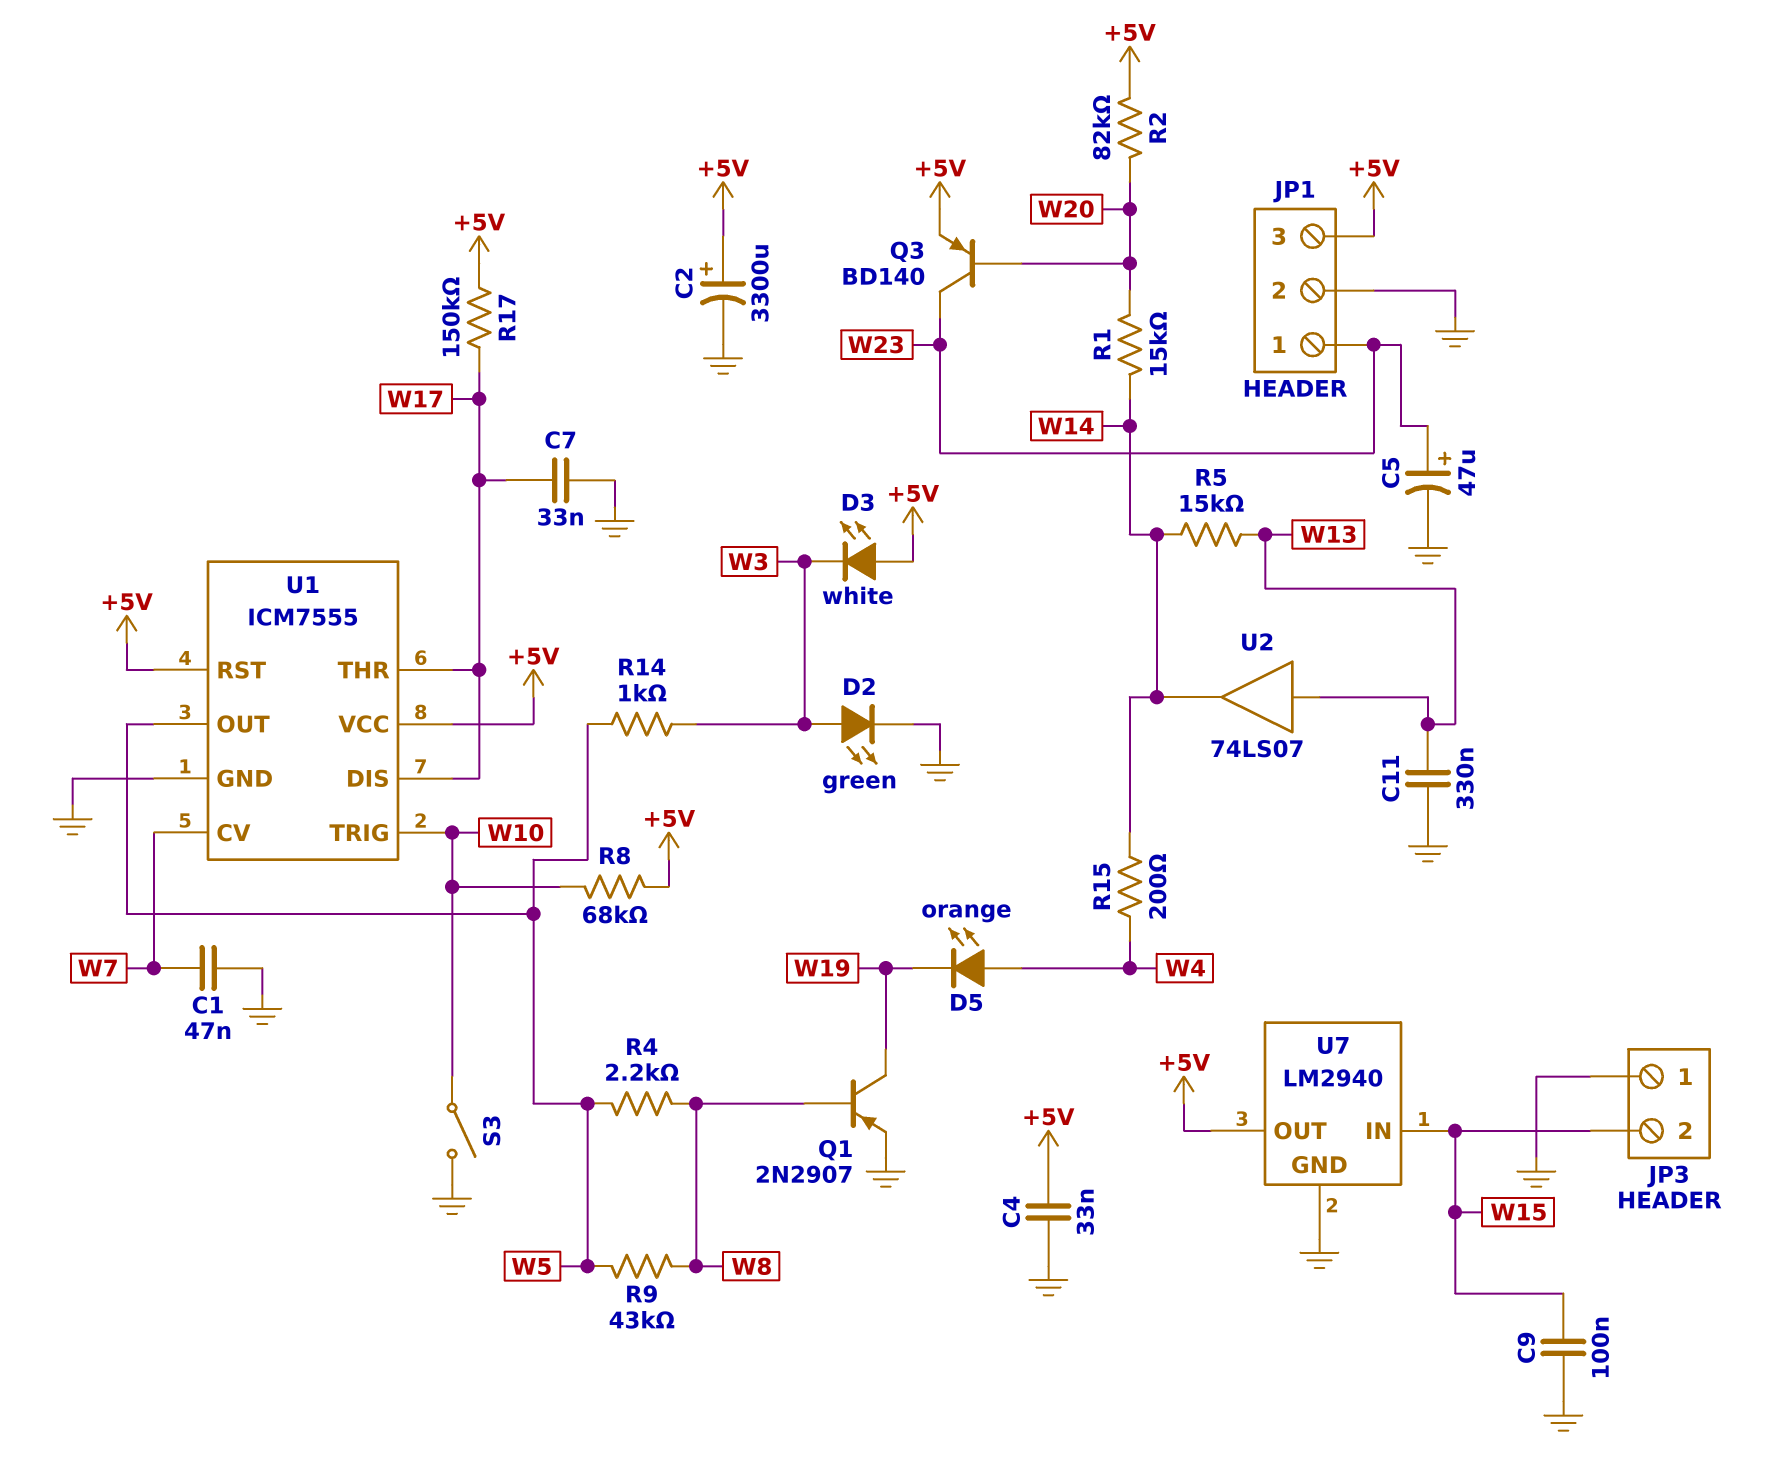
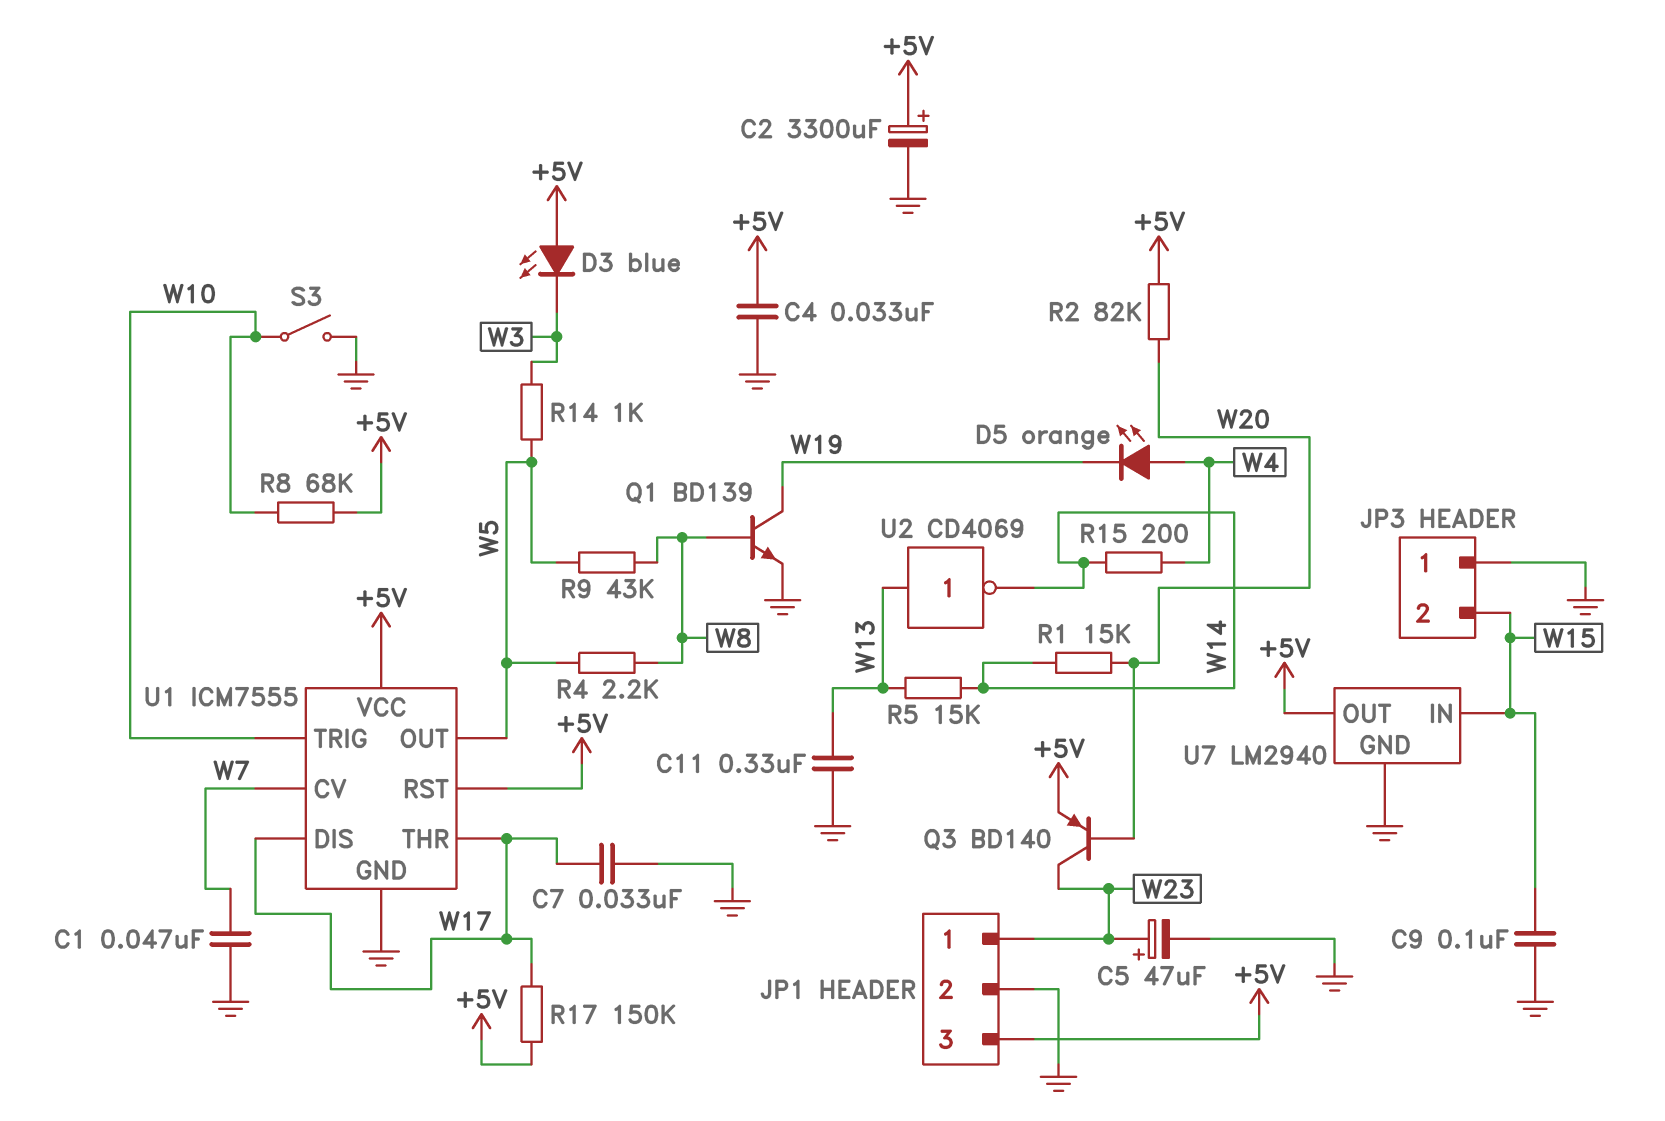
D2: LED green (A W3, K GND) -> none
D3: LED white (A +5V, K W3) -> LED blue (A +5V, K W3)
Q1: PNP 2N2907 (B W8, C W19, E GND) -> NPN BD139 (B W8, C W19, E GND)
U2: buffer 74LS07 (in W13, out W14) -> NOT CD4069 (in W13, out W14)

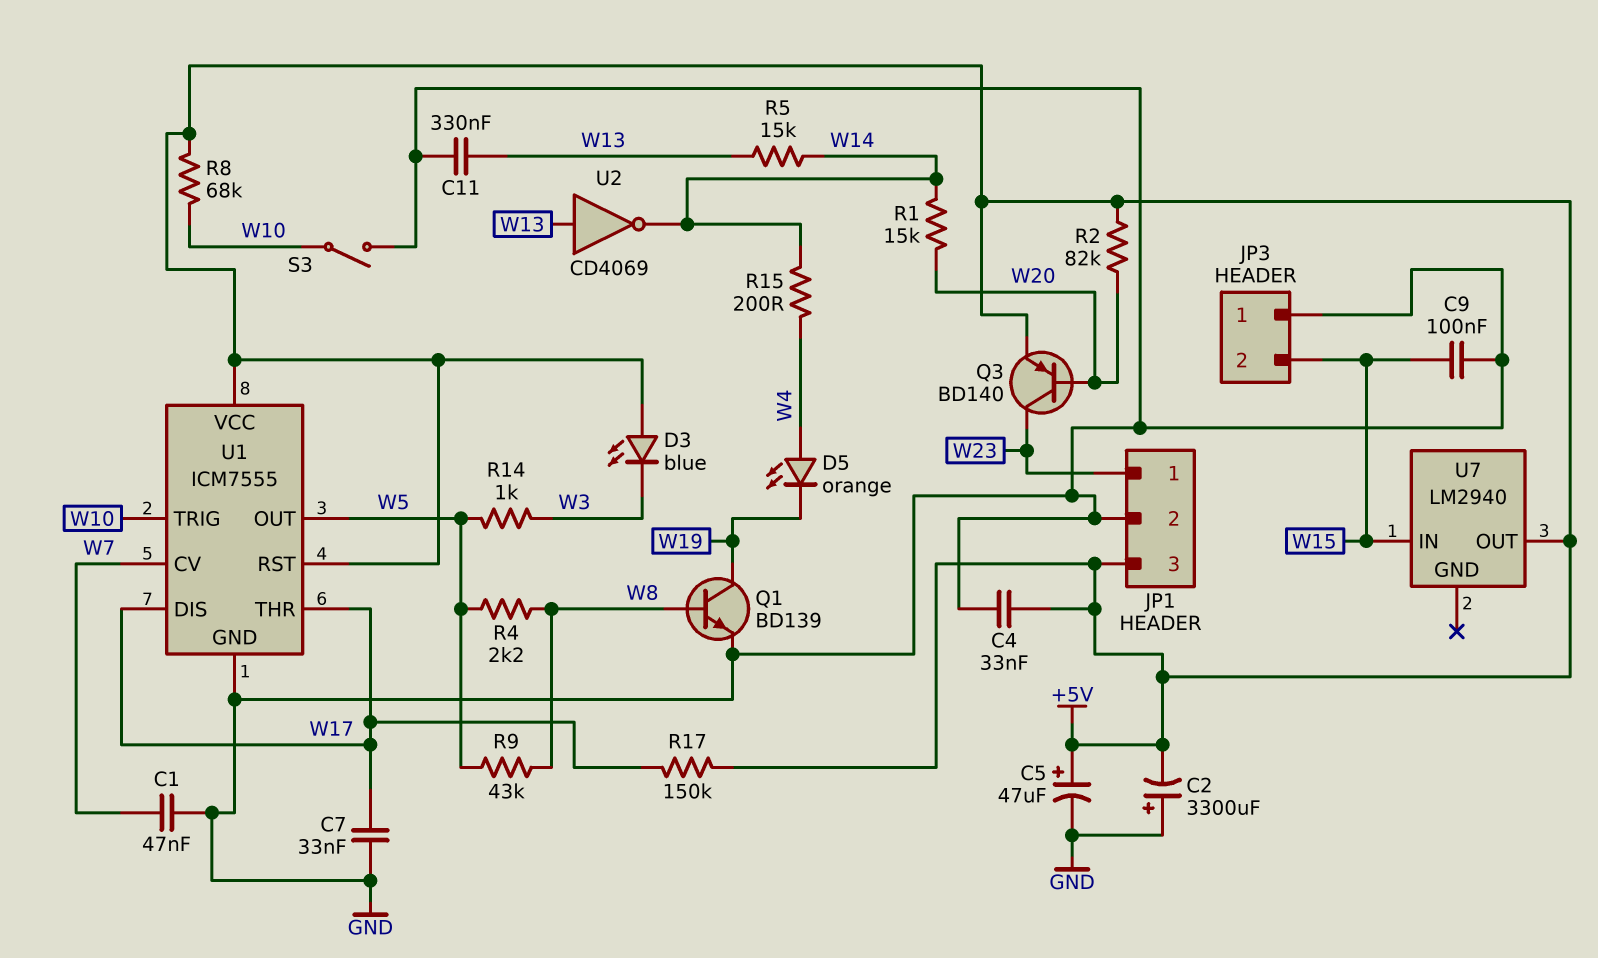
C2: 3300uF (plus +5V, minus GND) -> 3300uF (plus GND, minus +5V)
C5: 47uF (plus W23, minus GND) -> 47uF (plus +5V, minus GND)
U7 pin GND: GND -> none

